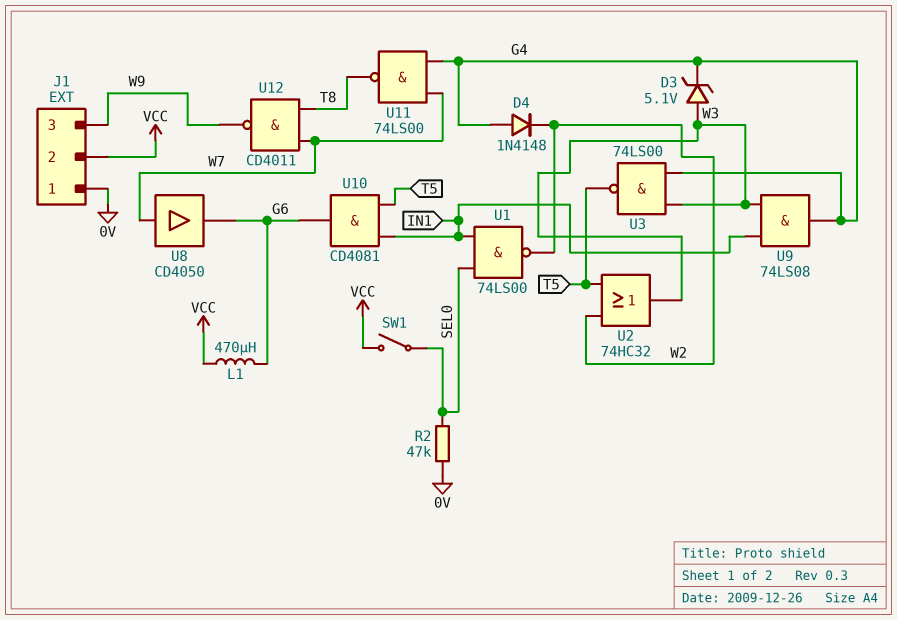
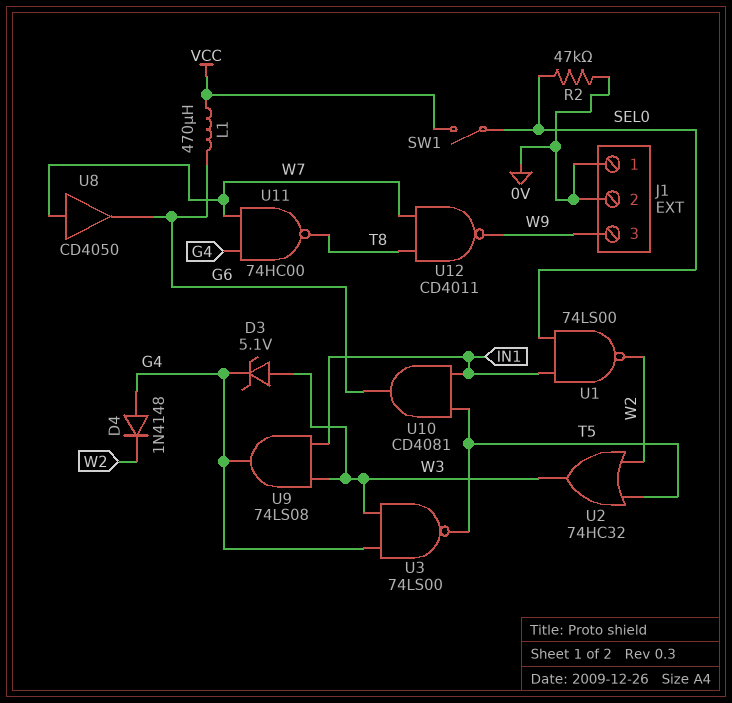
J1 pin 2: VCC -> 0V
U11: NAND 74LS00 (in G4, in W7, out T8) -> NAND 74HC00 (in G4, in W7, out T8)

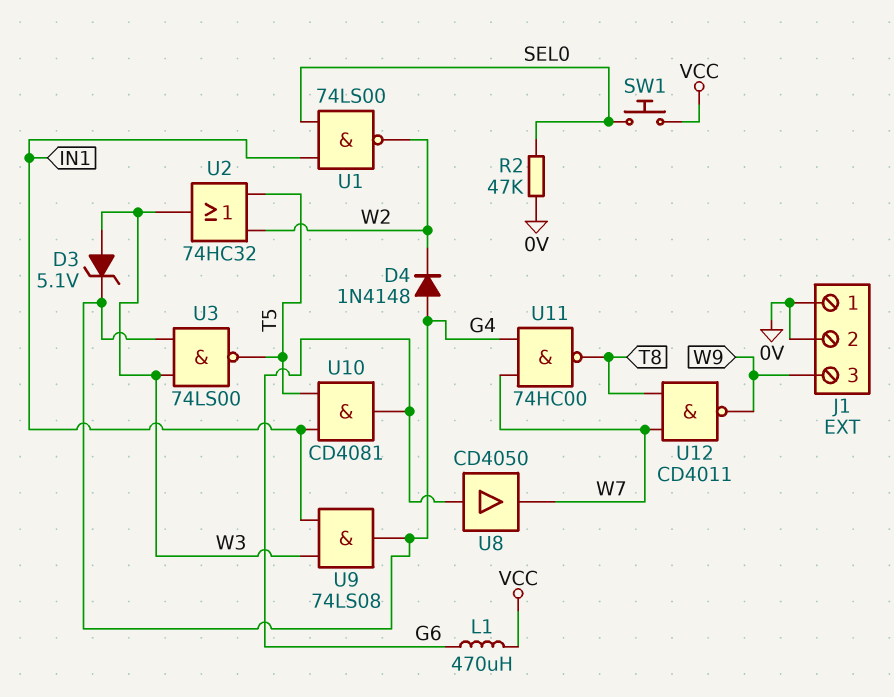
SW1: switch (SEL0, VCC) -> button (SEL0, VCC)
U8: buffer CD4050 (in W7, out G6) -> buffer CD4050 (in G6, out W7)

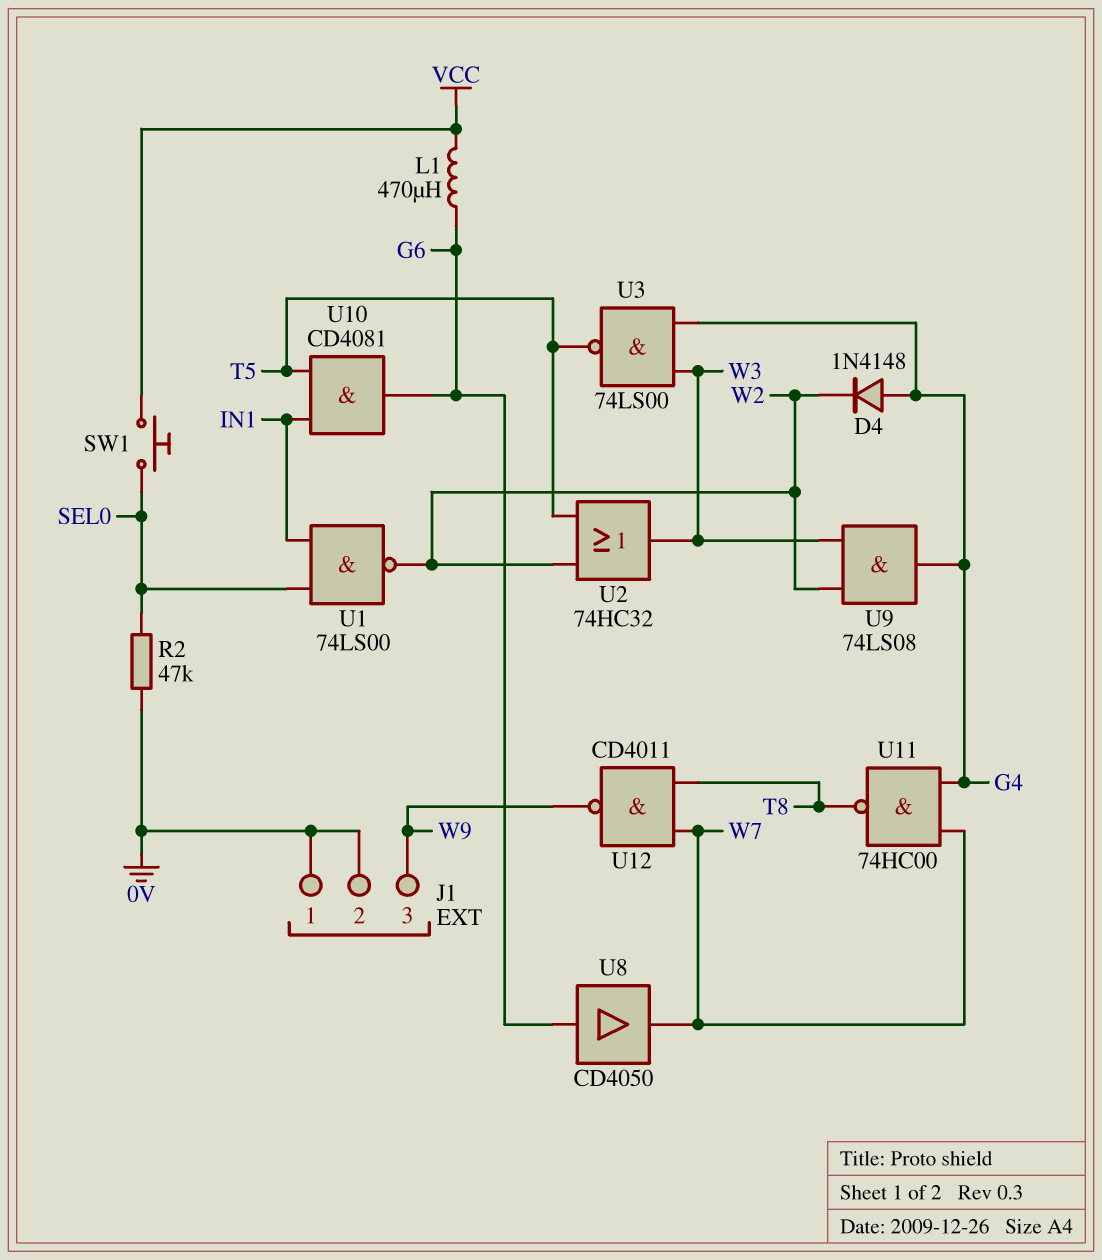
D3: zener 5.1V (A W3, K G4) -> none
U9: AND 74LS08 (in IN1, in W3, out G4) -> AND 74LS08 (in W2, in W3, out G4)

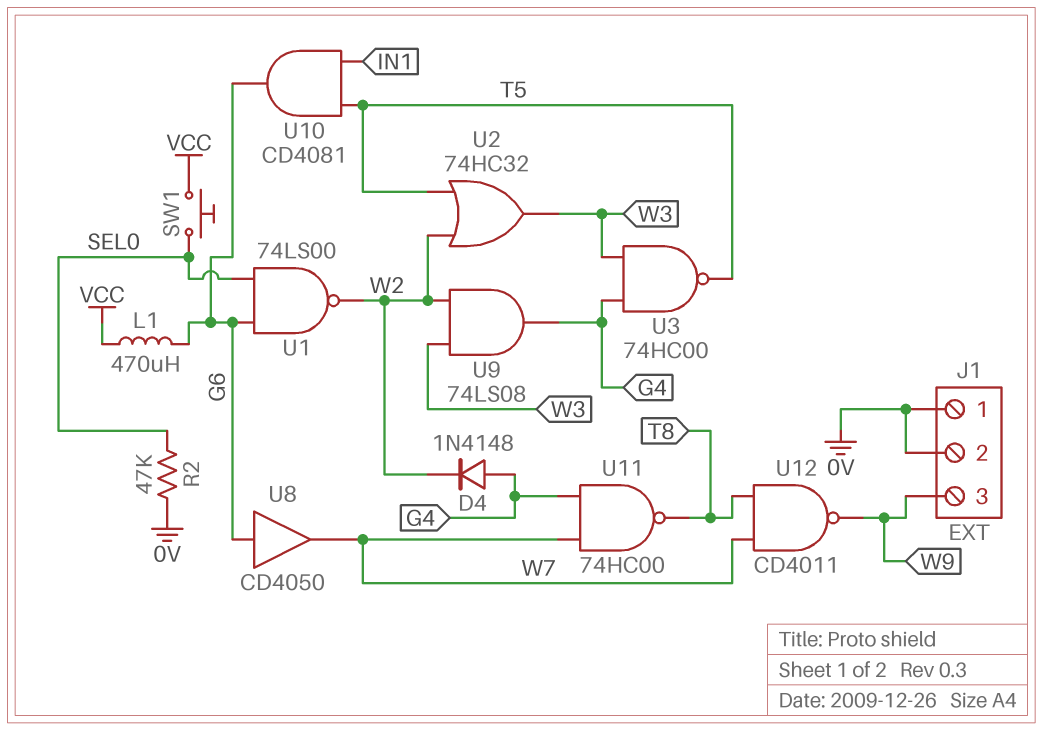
U1: NAND 74LS00 (in IN1, in SEL0, out W2) -> NAND 74LS00 (in G6, in SEL0, out W2)
U3: NAND 74LS00 (in G4, in W3, out T5) -> NAND 74HC00 (in G4, in W3, out T5)

